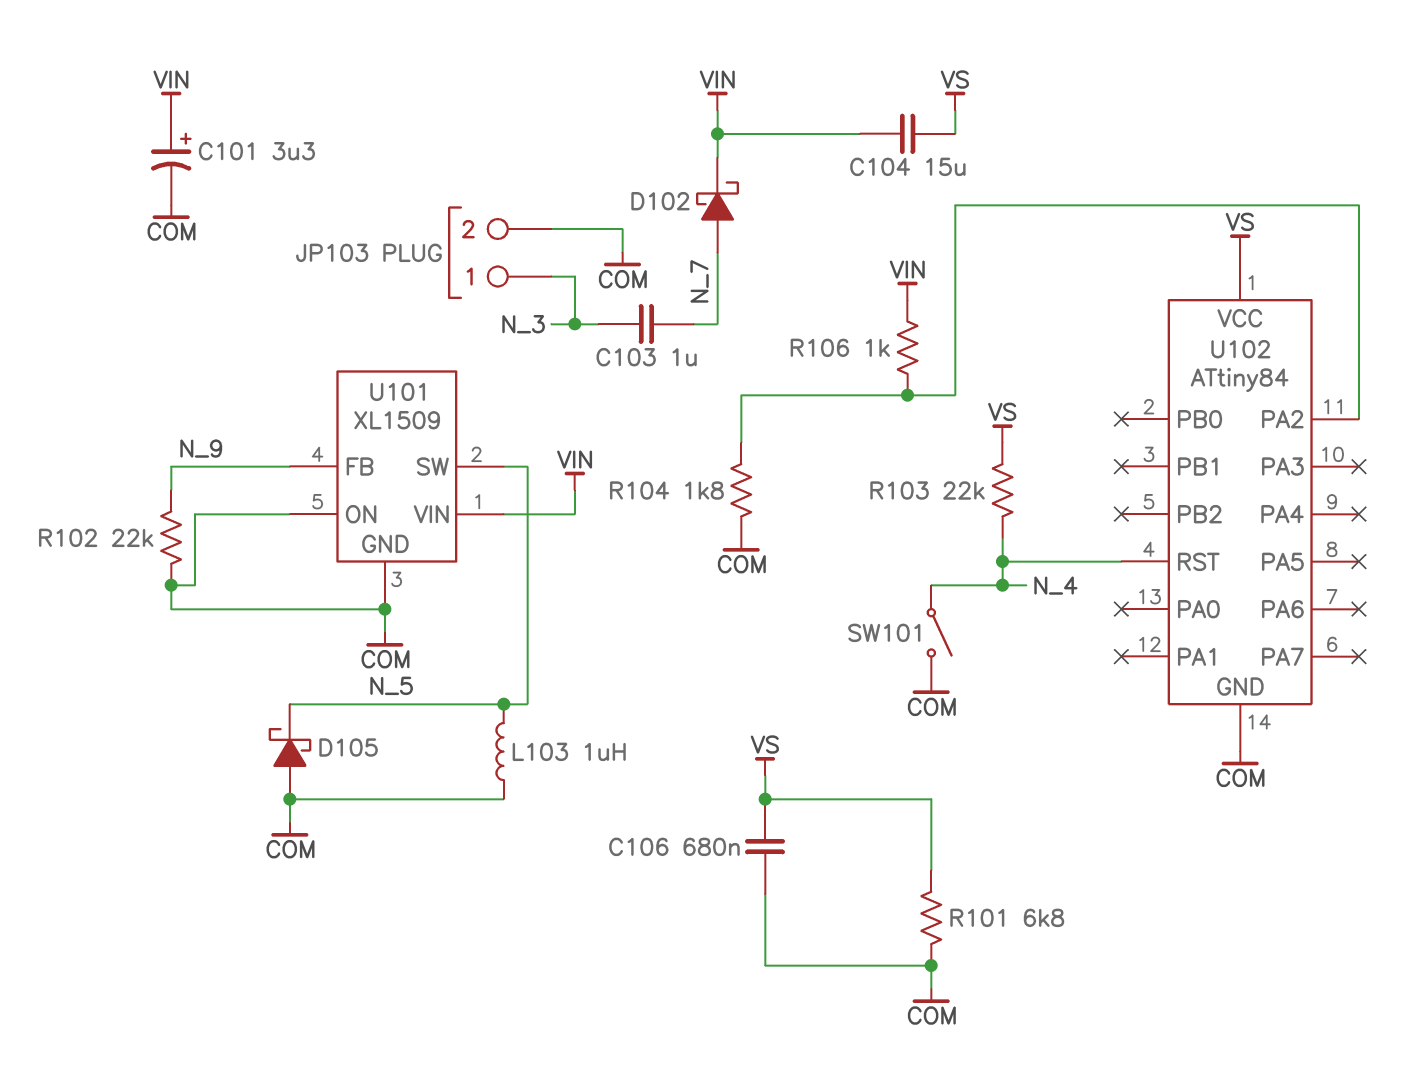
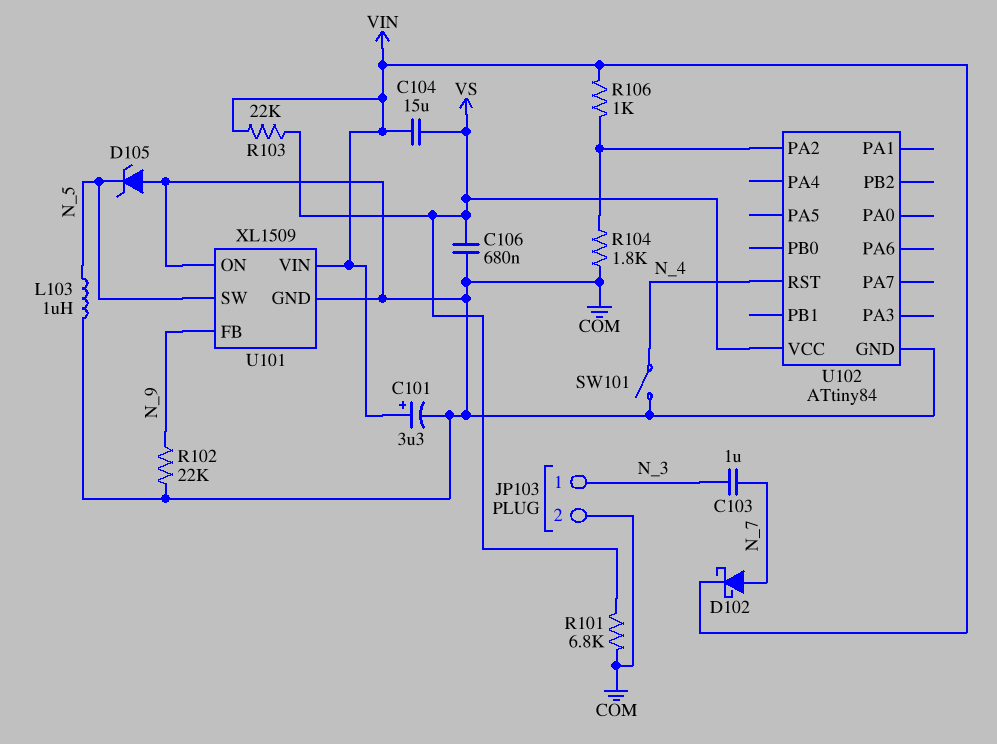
D105: schottky (A COM, K N_5) -> zener (A COM, K N_5)
R103: 22k (N_4, VS) -> 22k (VIN, VS)

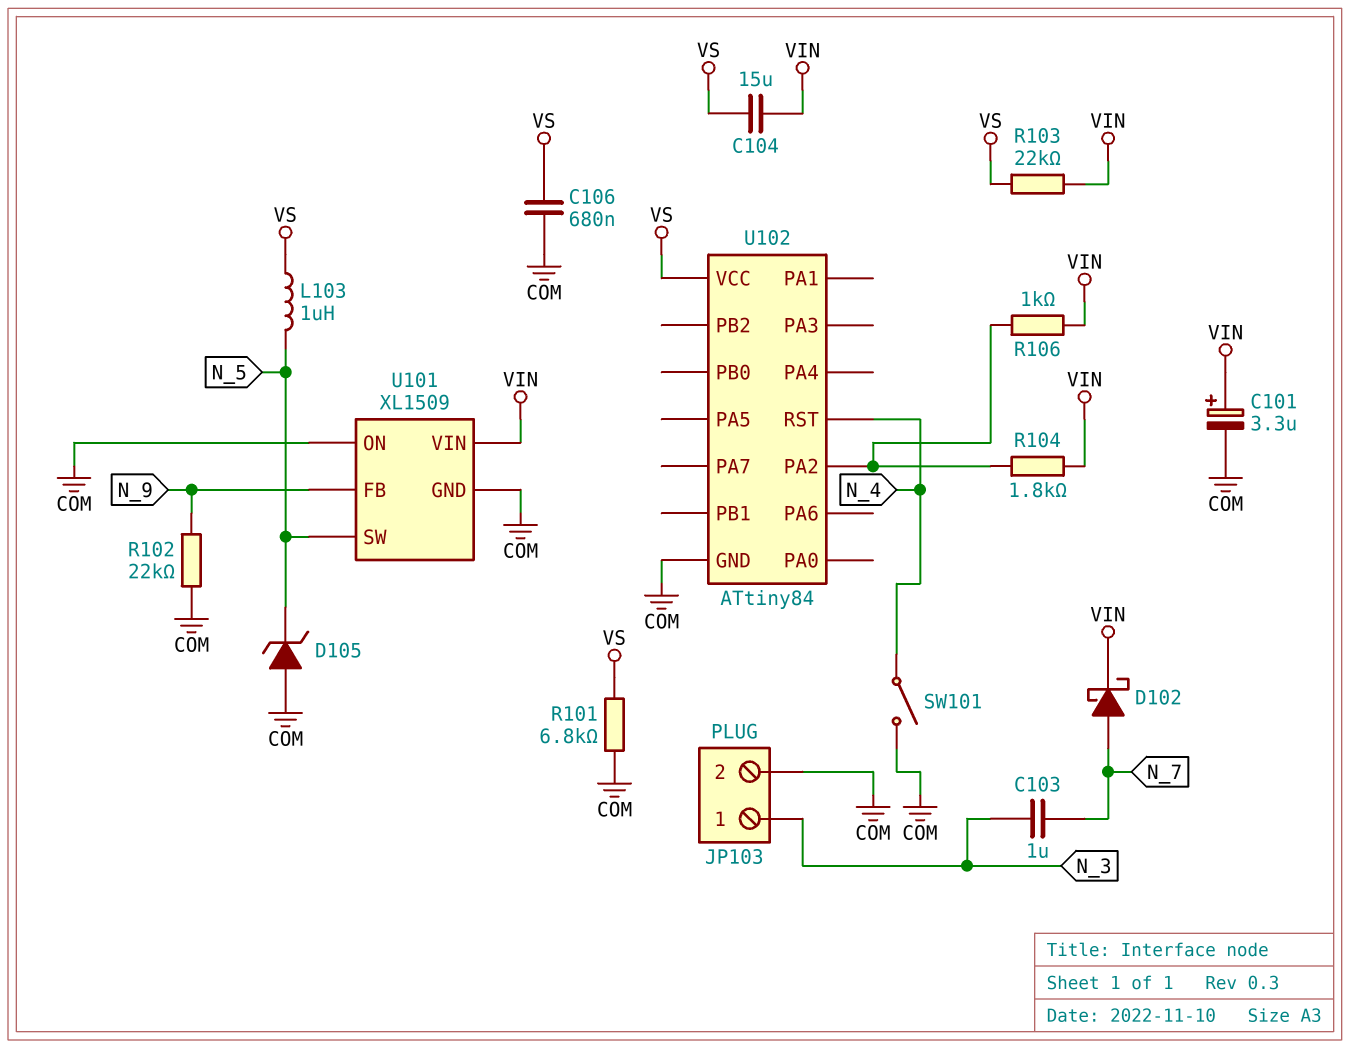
L103: 1uH (COM, N_5) -> 1uH (N_5, VS)
R104: 1.8k (COM, U102/PA2) -> 1.8k (U102/PA2, VIN)

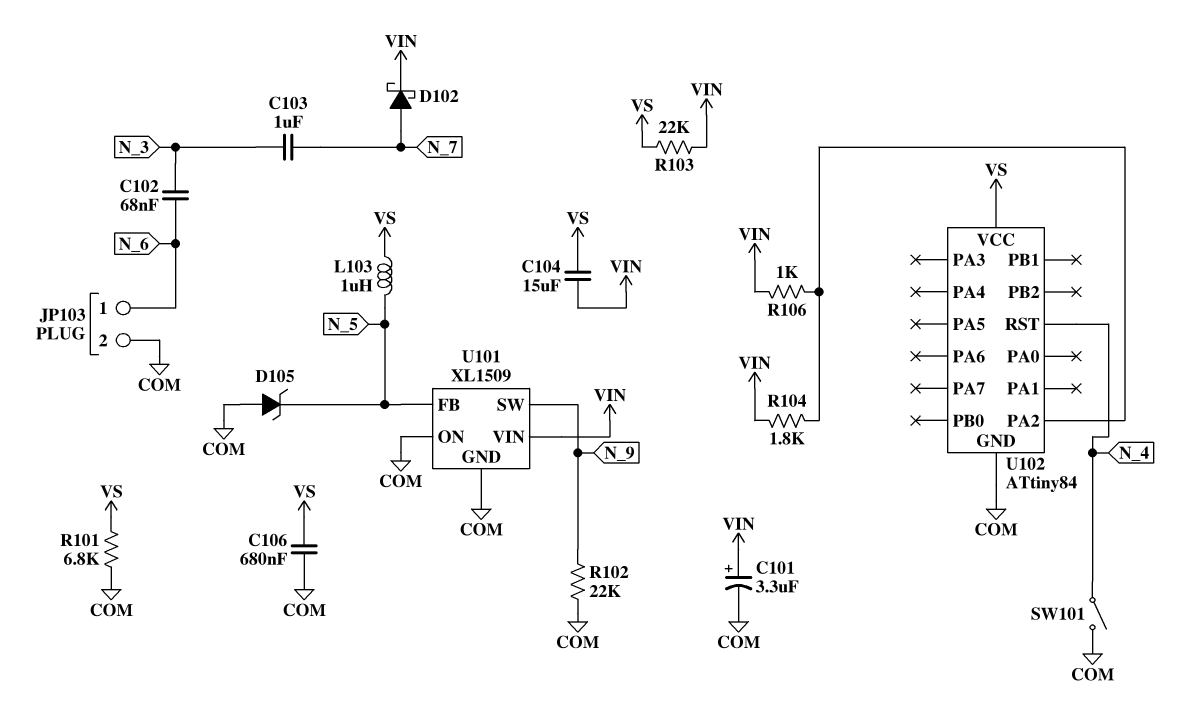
C102: none -> 68nF (N_3, N_6)
JP103 pin 1: N_3 -> N_6
U101 pin FB: N_9 -> N_5
U101 pin SW: N_5 -> N_9

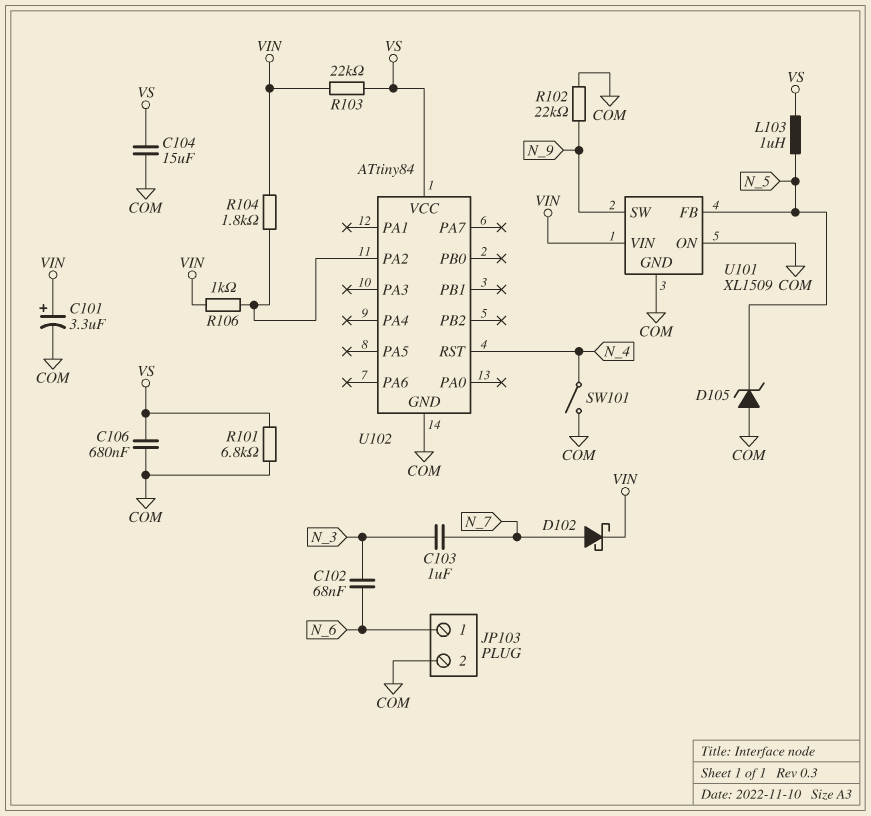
C104: 15uF (VIN, VS) -> 15uF (COM, VS)

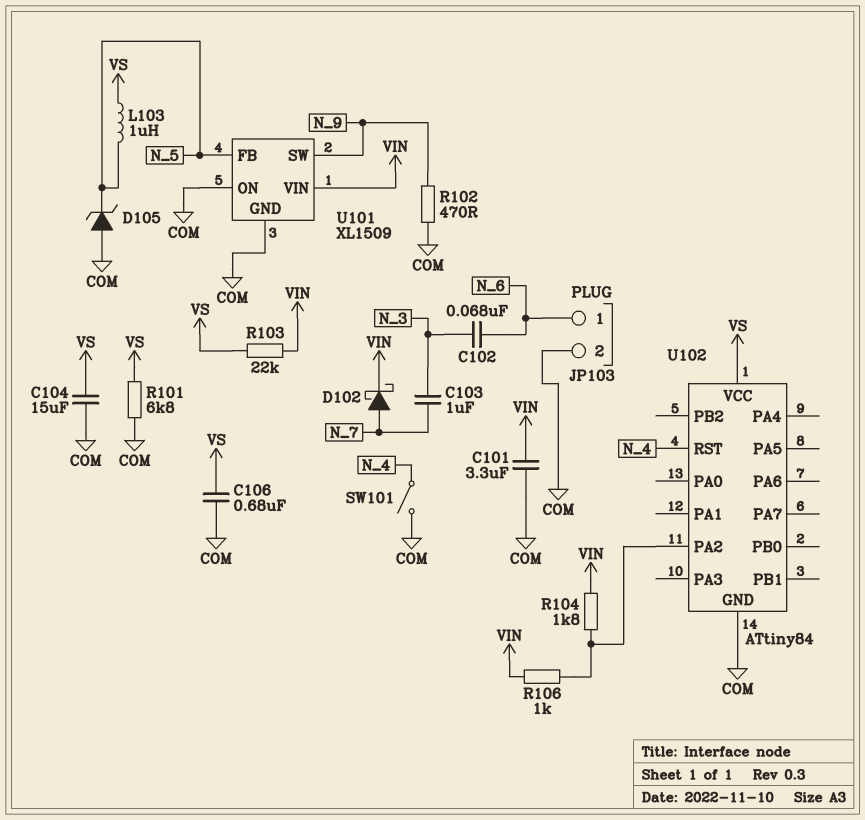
C101: 3.3uF (plus VIN, minus COM) -> 3.3uF (COM, VIN)
R102: 22k (COM, N_9) -> 470 (COM, N_9)

